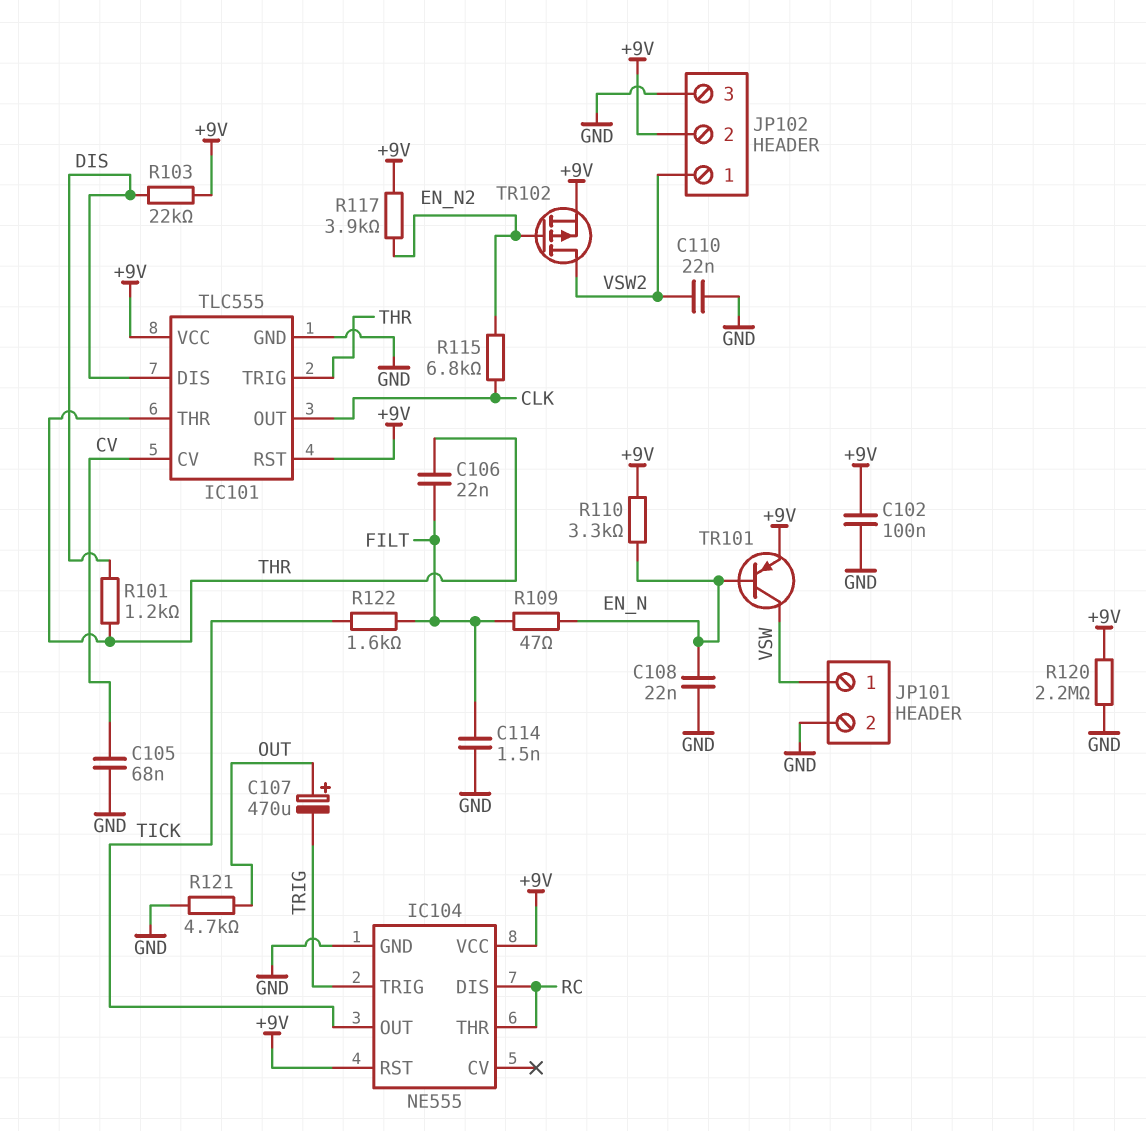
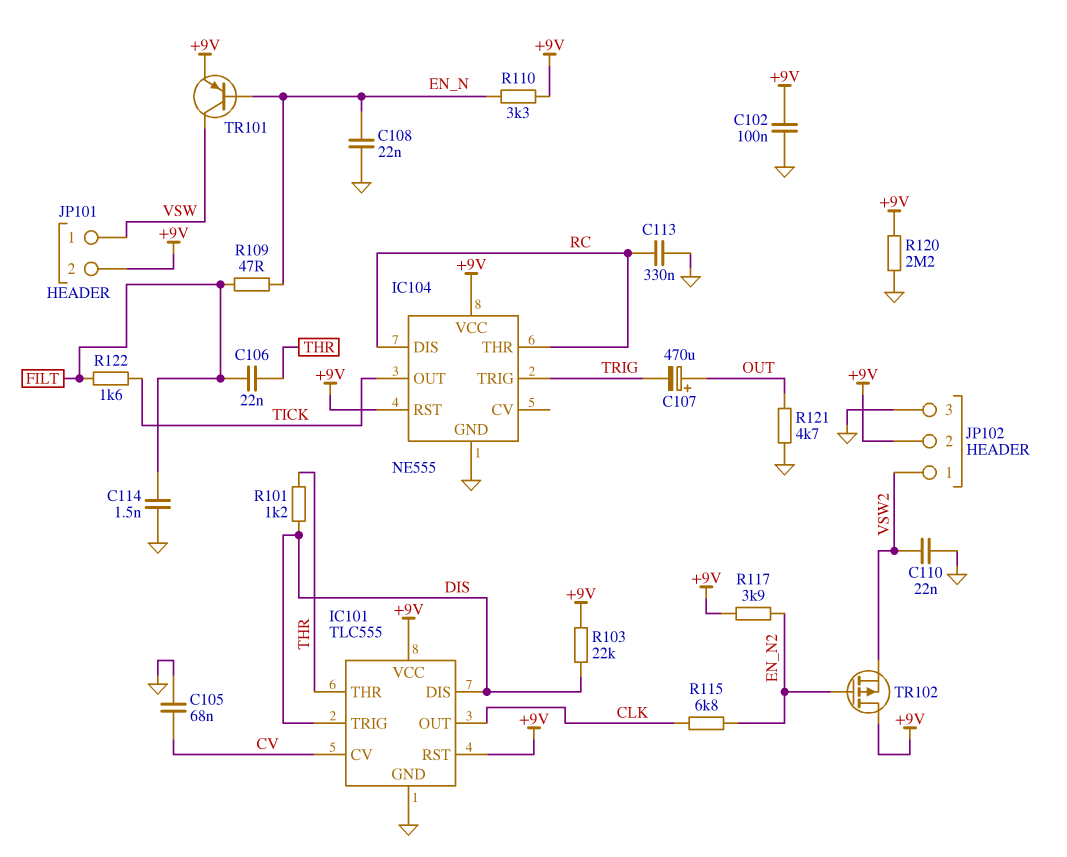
C113: none -> 330nF (GND, RC)
IC101 pin TRIG: THR -> DIS
JP101 pin 2: GND -> +9V
TR102: PMOS (G EN_N2, D VSW2, S +9V) -> PMOS (G EN_N2, D +9V, S VSW2)

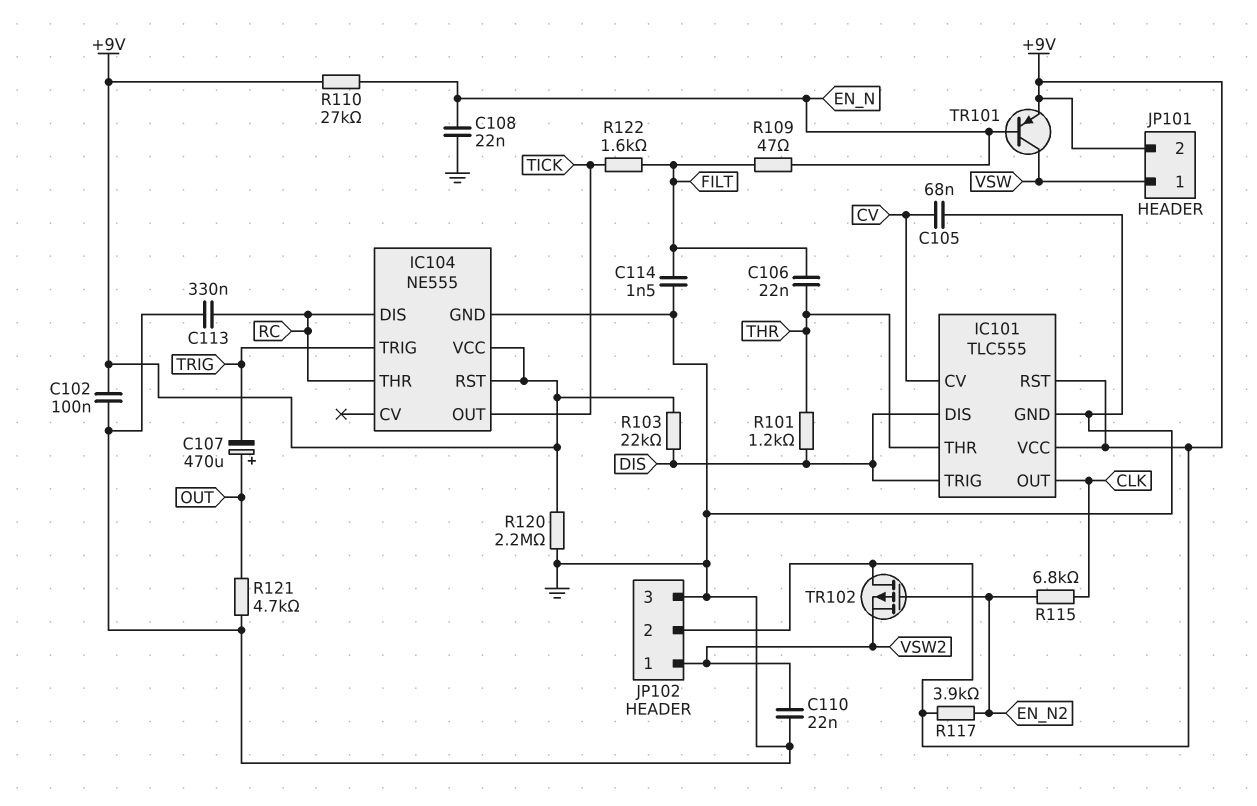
R110: 3.3k (+9V, EN_N) -> 27k (+9V, EN_N)

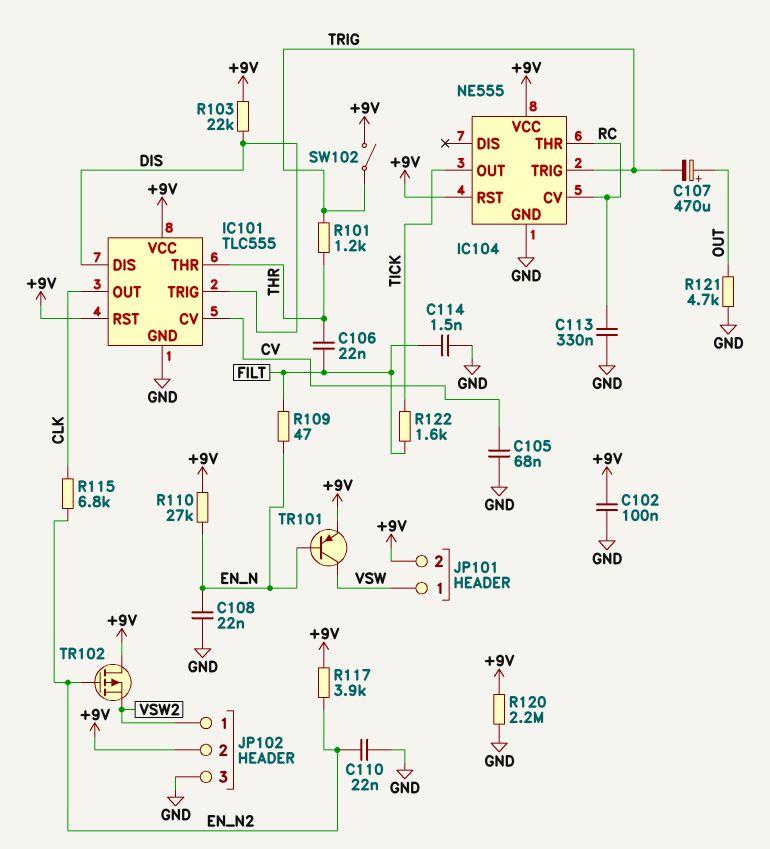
C110: 22nF (GND, VSW2) -> 22nF (EN_N2, GND)
IC104 pin CV: none -> RC
IC104 pin DIS: RC -> none
R101: 1.2k (DIS, THR) -> 1.2k (THR, TRIG)
SW102: none -> switch (+9V, TRIG)

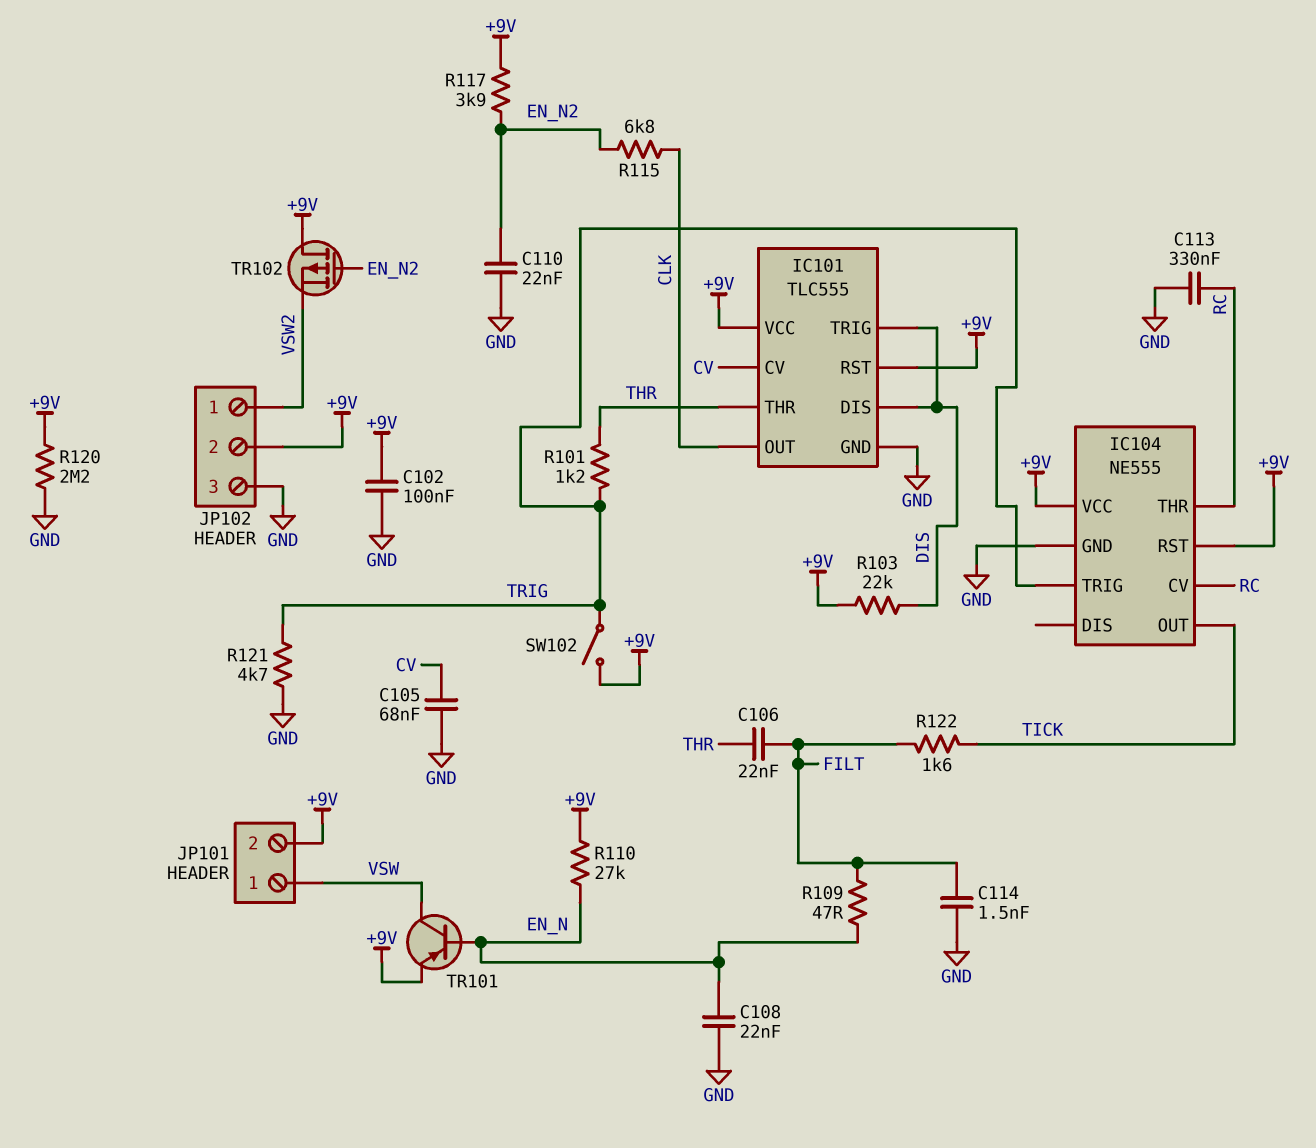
C107: 470uF (plus OUT, minus TRIG) -> none
R121: 4.7k (GND, OUT) -> 4.7k (GND, TRIG)

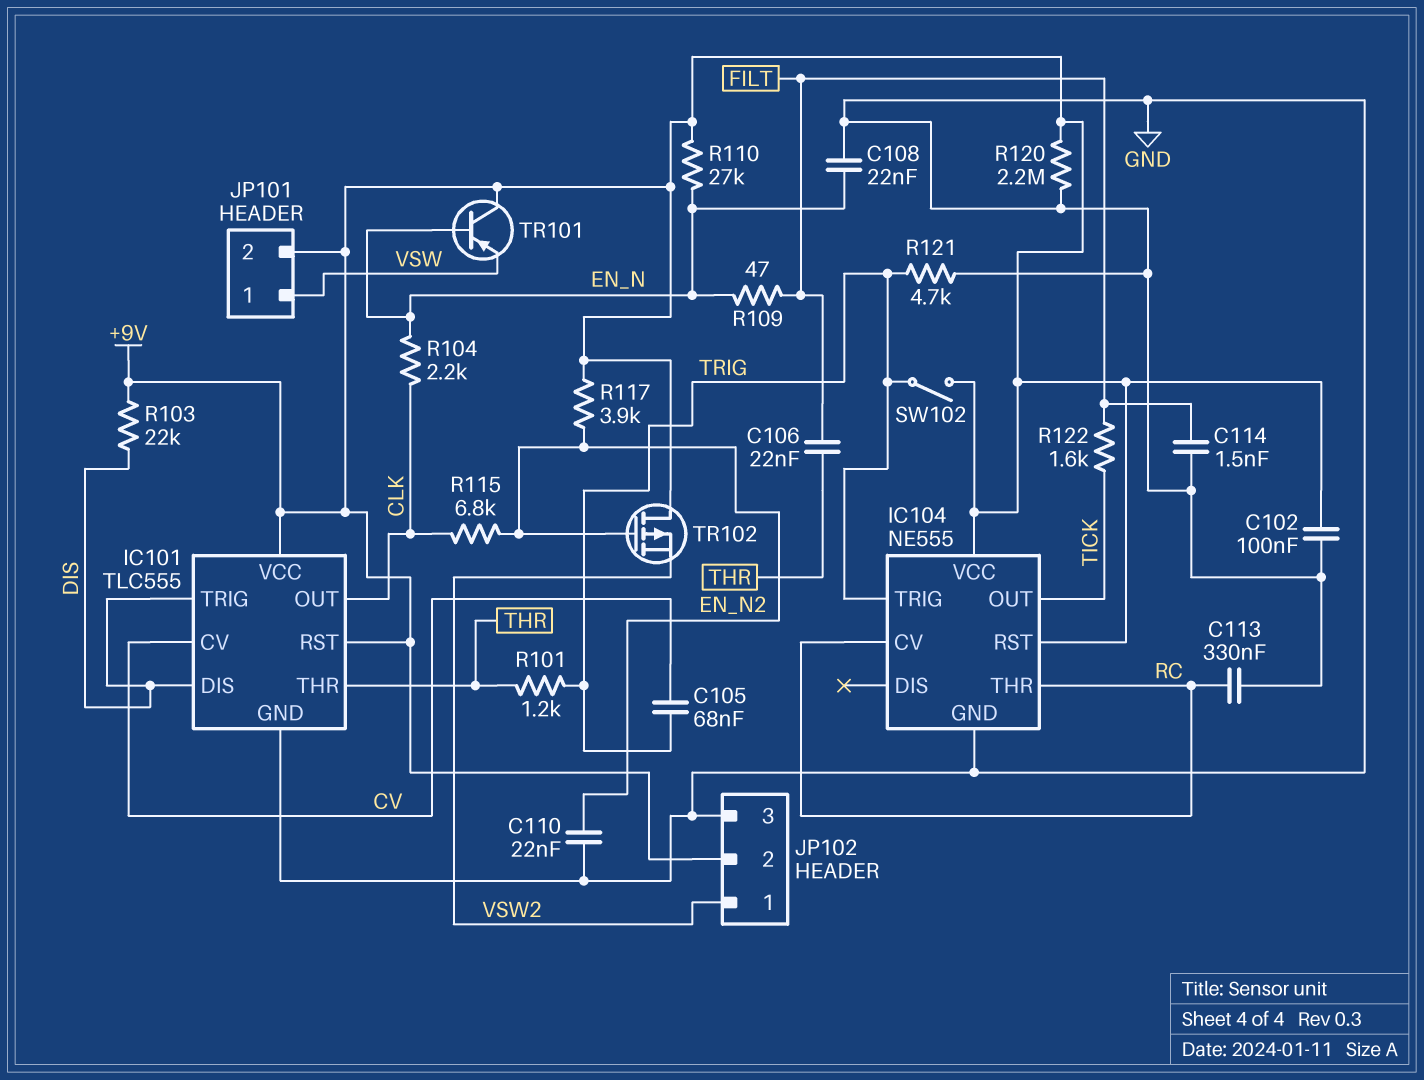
C105: 68nF (CV, GND) -> 68nF (CV, TRIG)
R104: none -> 2.2k (CLK, EN_N)
TR101: PNP (B EN_N, C VSW, E +9V) -> PNP (B EN_N, C +9V, E VSW)

